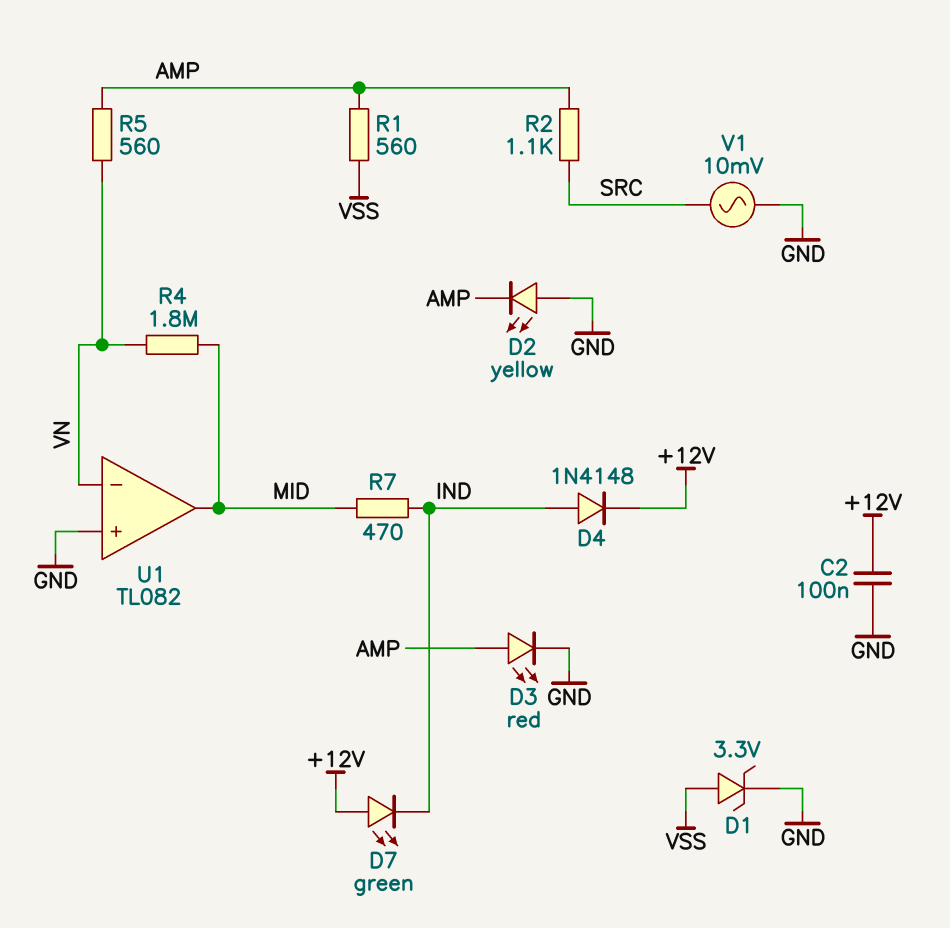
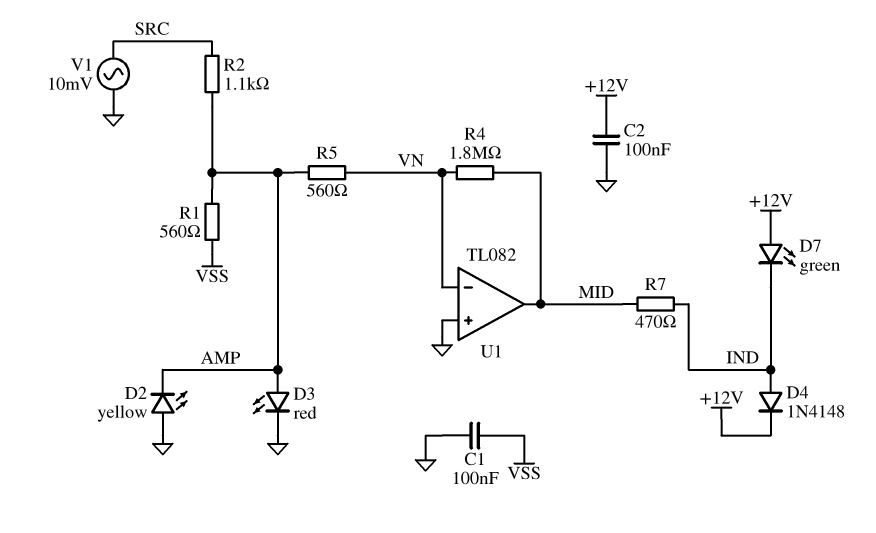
C1: none -> 100nF (GND, VSS)
D1: zener 3.3V (A VSS, K GND) -> none

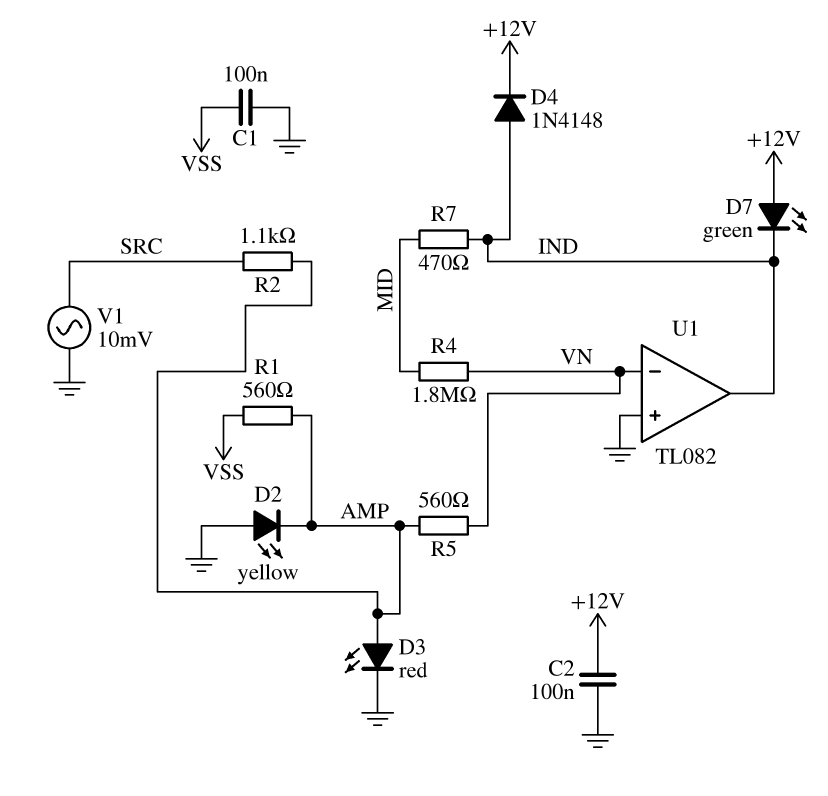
U1 pin out: MID -> IND

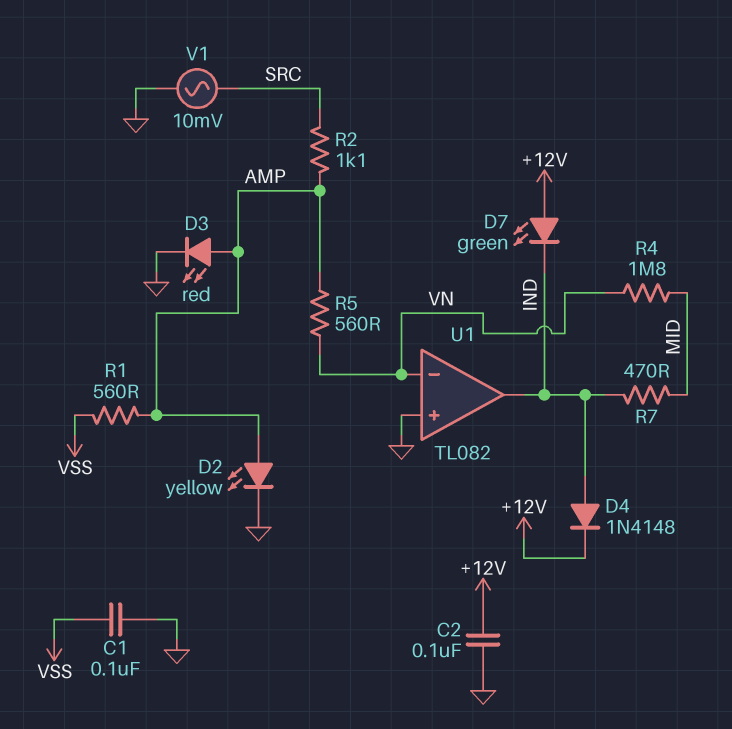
D2: LED yellow (A GND, K AMP) -> LED yellow (A AMP, K GND)

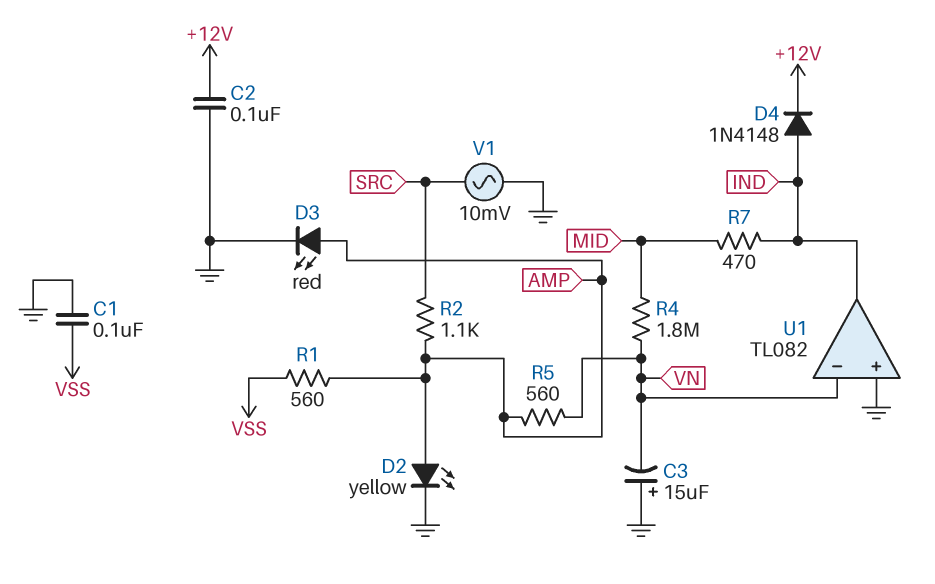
C3: none -> 15uF (plus GND, minus VN)
D7: LED green (A +12V, K IND) -> none

